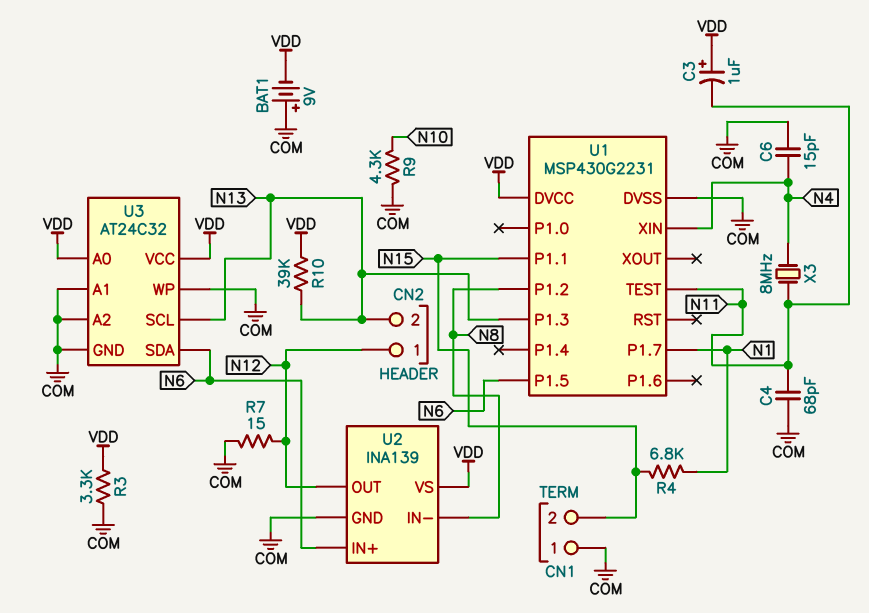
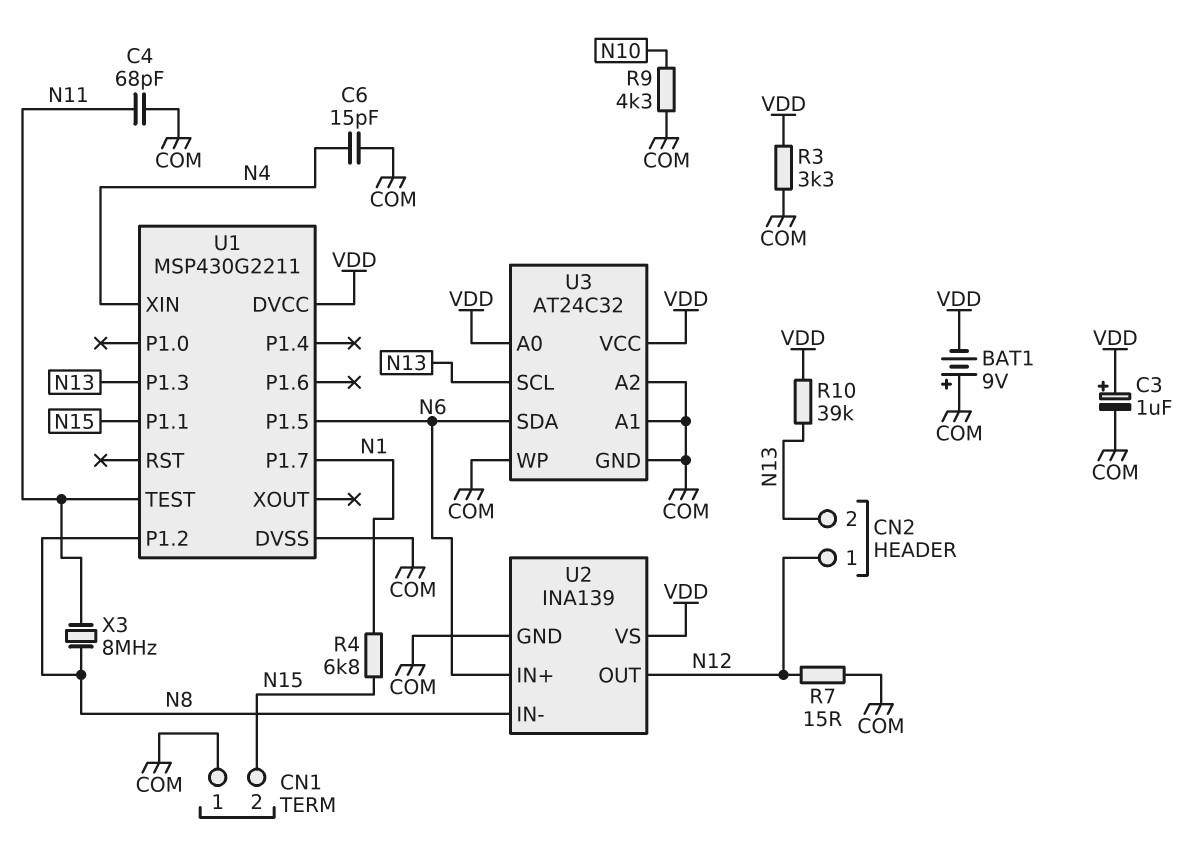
C3: 1uF (plus VDD, minus N11) -> 1uF (plus VDD, minus COM)
U1: MSP430G2231 -> MSP430G2211
X3: 8MHz (N4, N11) -> 8MHz (N8, N11)

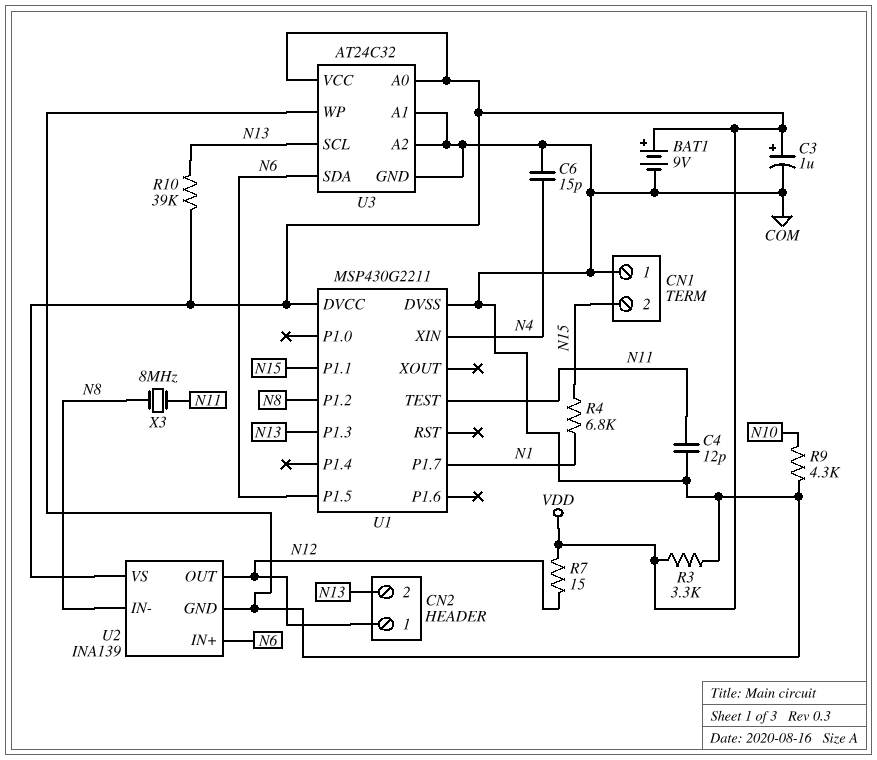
BAT1: 9V (plus COM, minus VDD) -> 9V (plus VDD, minus COM)
C4: 68pF (COM, N11) -> 12pF (COM, N11)
R7: 15 (COM, N12) -> 15 (N12, VDD)

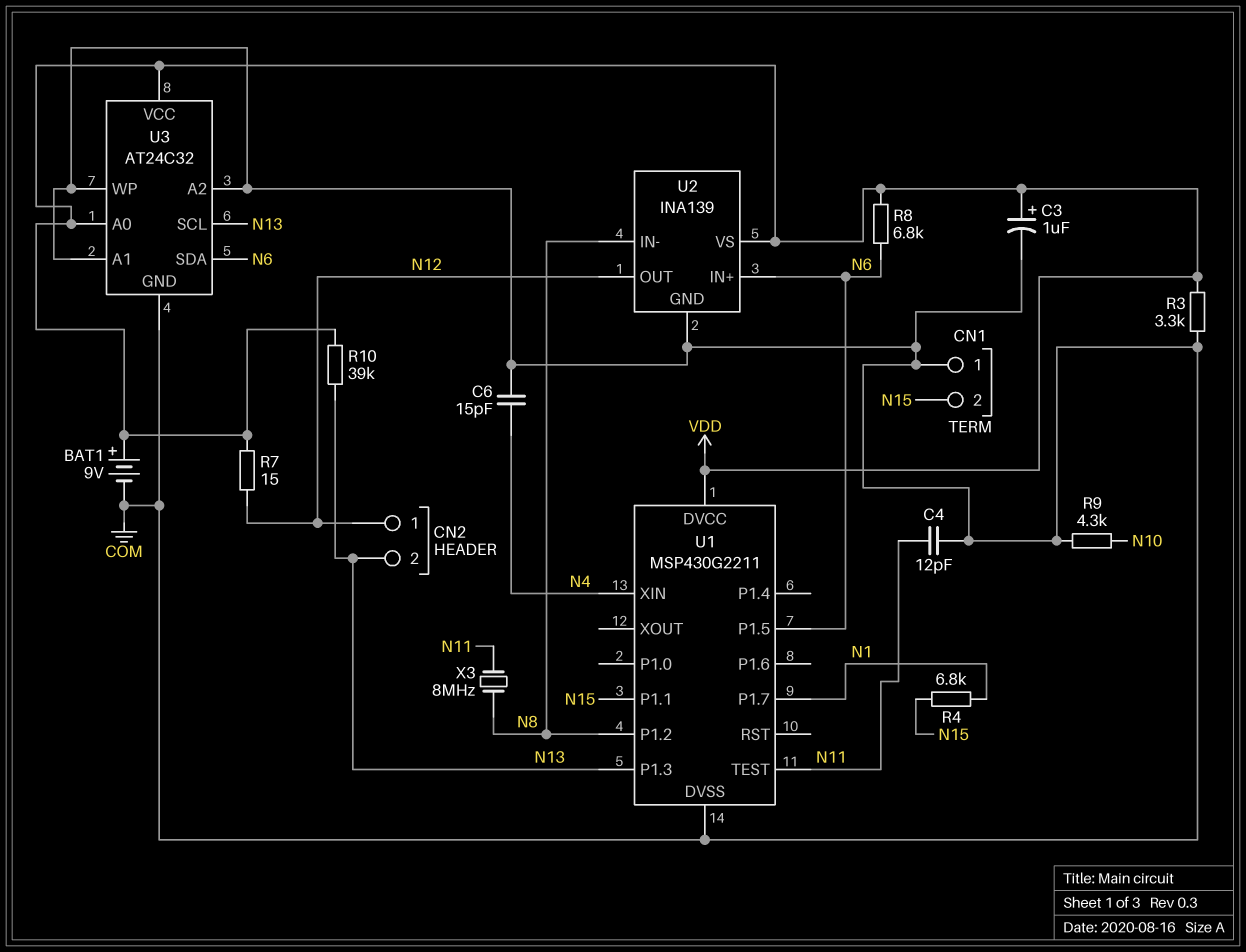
R8: none -> 6.8k (N6, VDD)

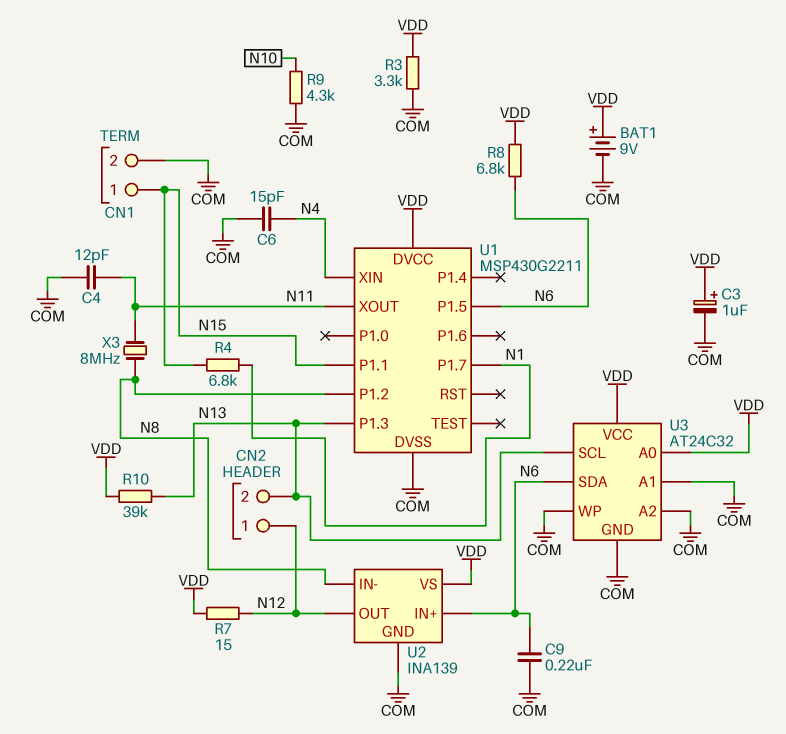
C9: none -> 220nF (COM, N6)
CN1 pin 1: COM -> N15
CN1 pin 2: N15 -> COM
U1 pin TEST: N11 -> none
U1 pin XOUT: none -> N11

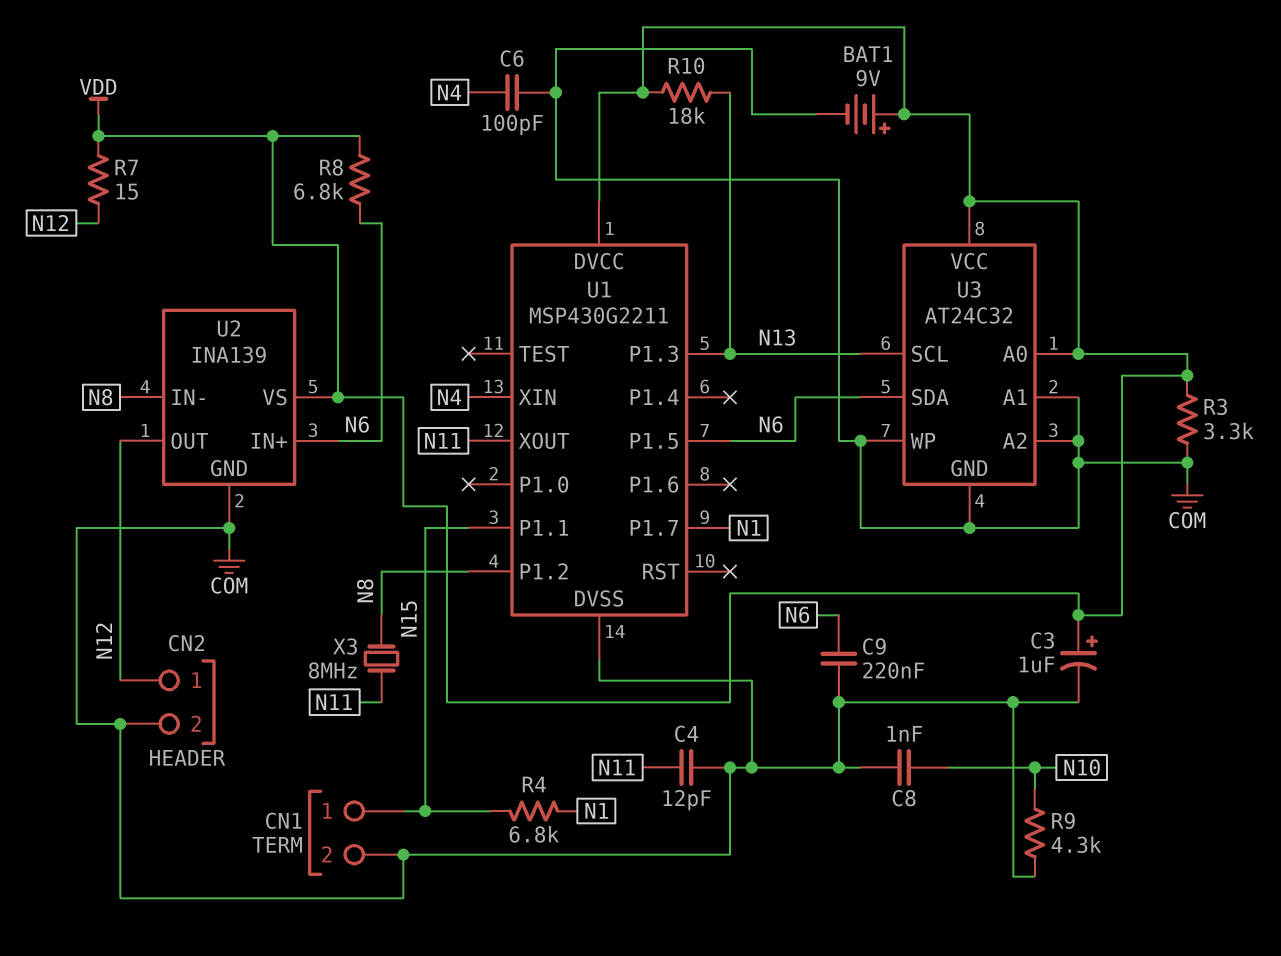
C6: 15pF (COM, N4) -> 100pF (COM, N4)
C8: none -> 1nF (COM, N10)
CN2 pin 2: N13 -> COM
R10: 39k (N13, VDD) -> 18k (N13, VDD)

